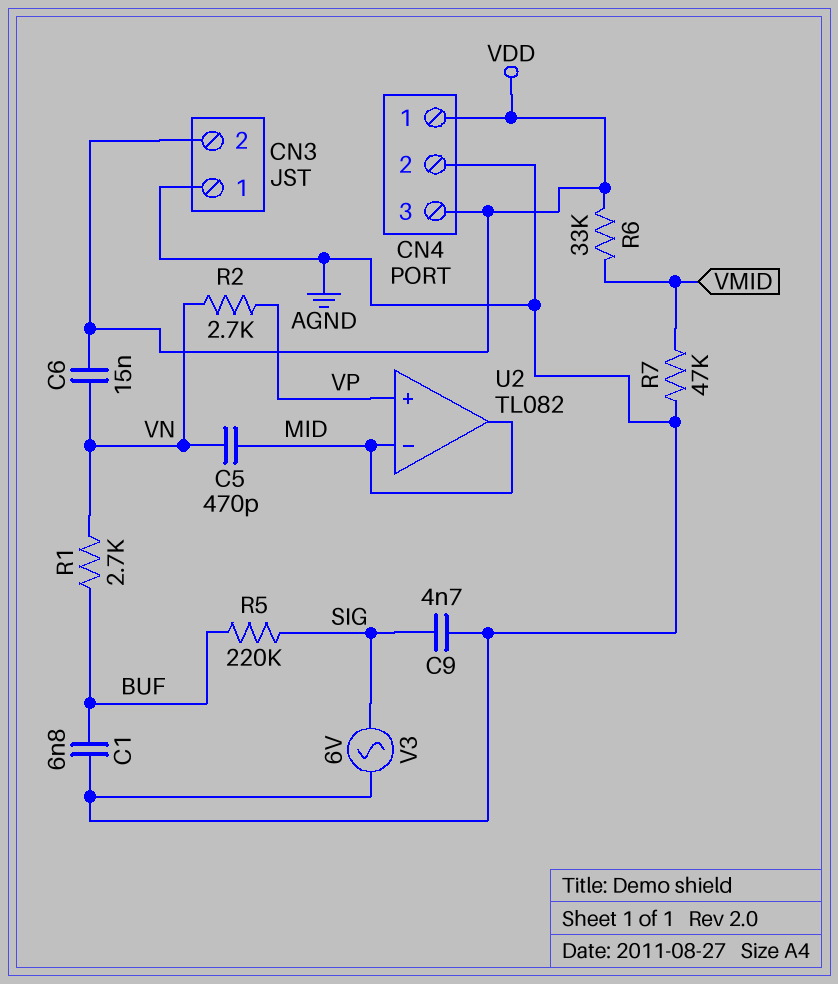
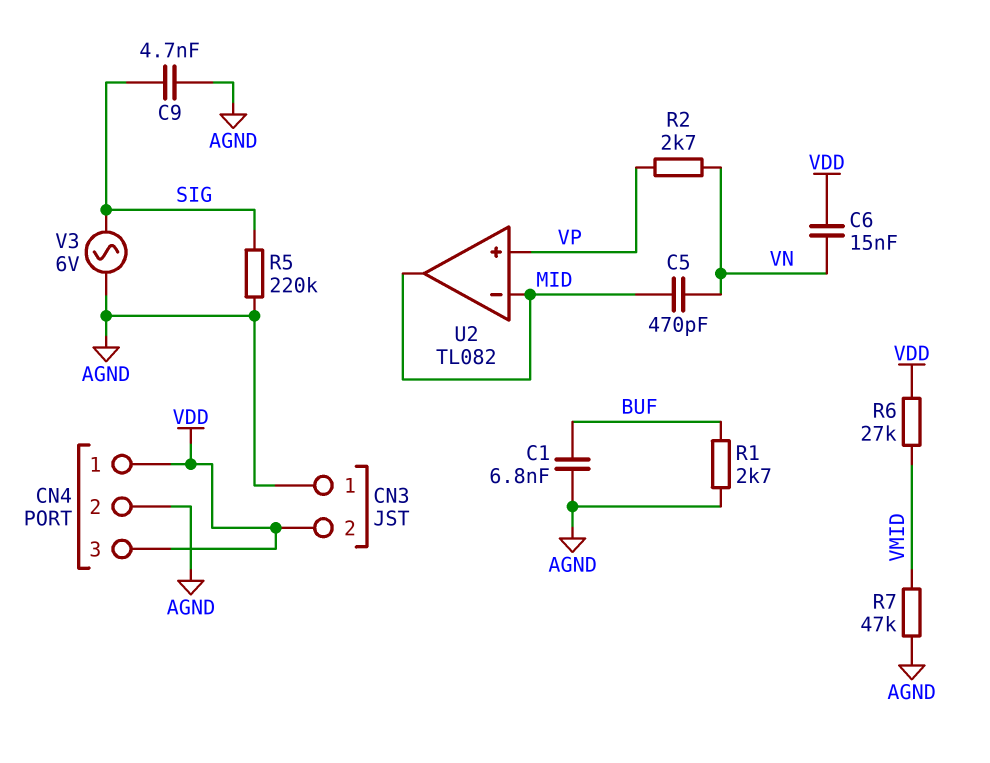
R1: 2.7k (BUF, VN) -> 2.7k (AGND, BUF)
R5: 220k (BUF, SIG) -> 220k (AGND, SIG)
R6: 33k (VDD, VMID) -> 27k (VDD, VMID)

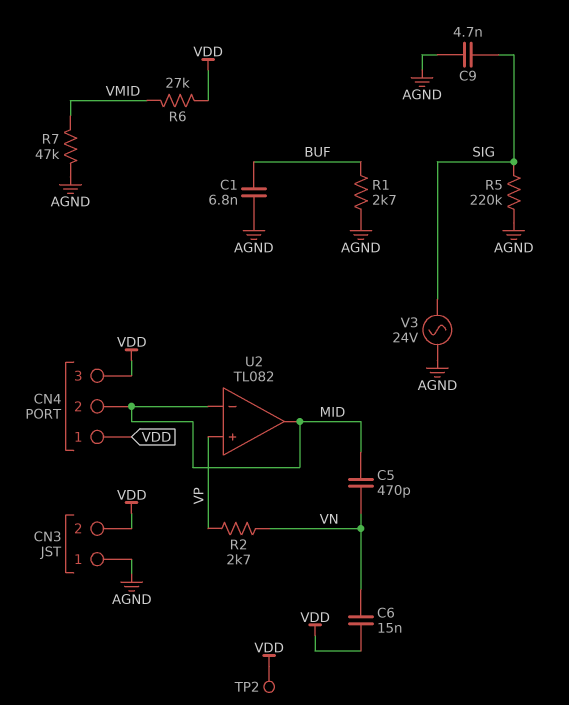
CN4 pin 2: AGND -> MID
TP2: none -> test point (VDD)
V3: AC 6V (AGND, SIG) -> AC 24V (AGND, SIG)

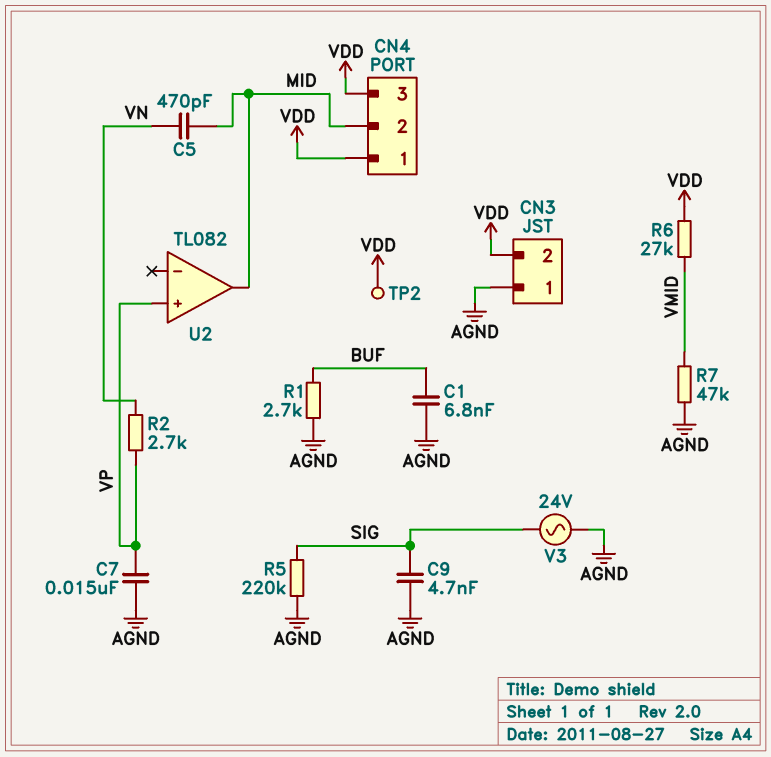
C6: 15nF (VDD, VN) -> none
C7: none -> 15nF (AGND, VP)
U2 pin in-: MID -> none

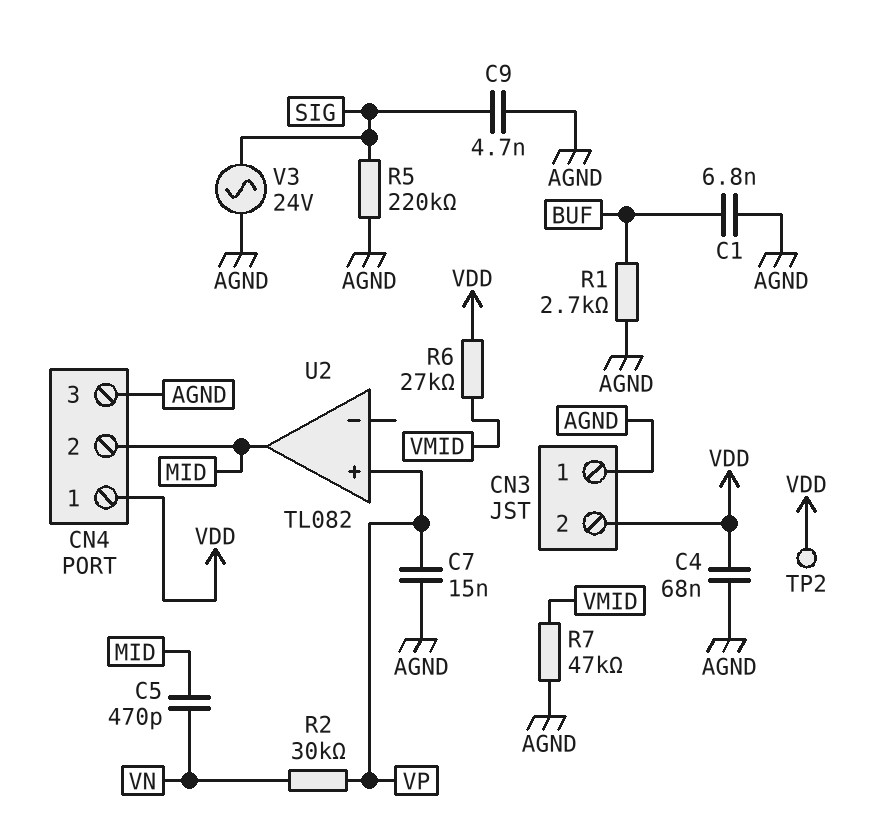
C4: none -> 68nF (AGND, VDD)
CN4 pin 3: VDD -> AGND
R2: 2.7k (VN, VP) -> 30k (VN, VP)

